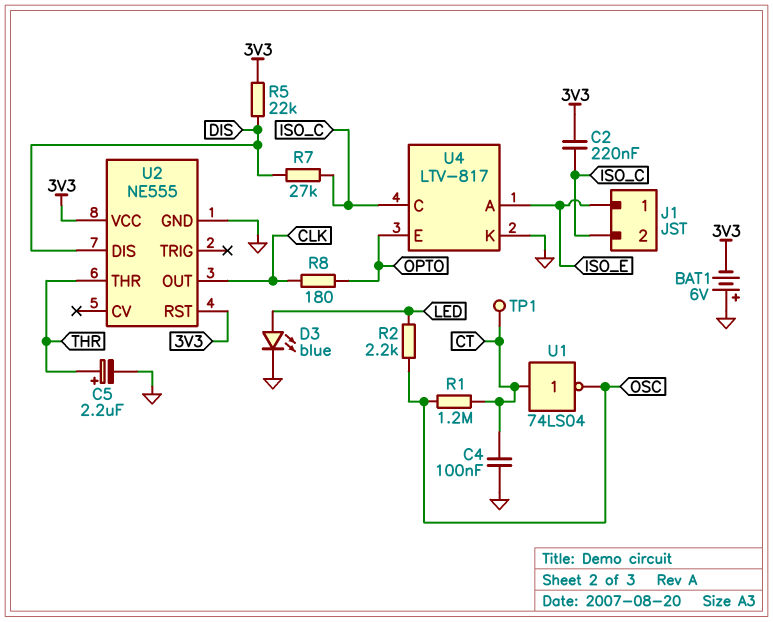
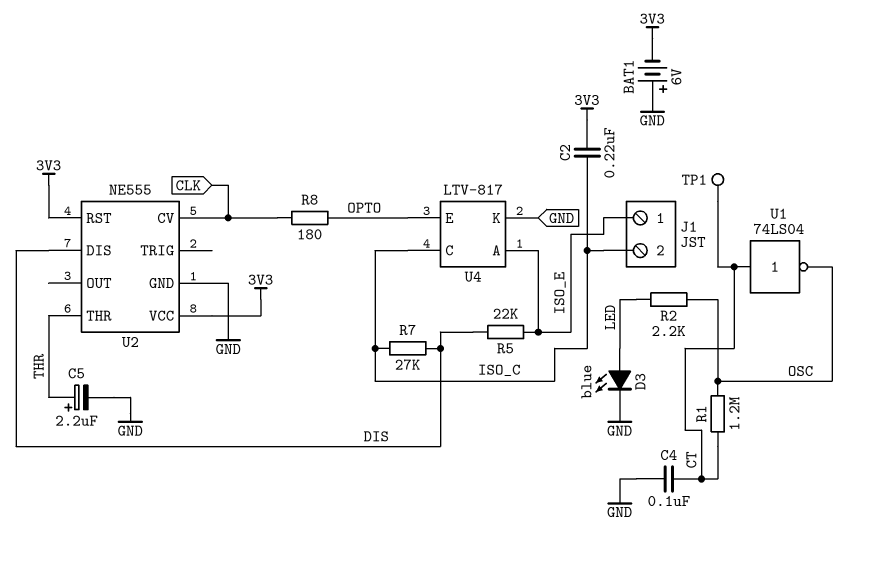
R5: 22k (3V3, DIS) -> 22k (DIS, ISO_E)
U2 pin CV: none -> CLK
U2 pin OUT: CLK -> none

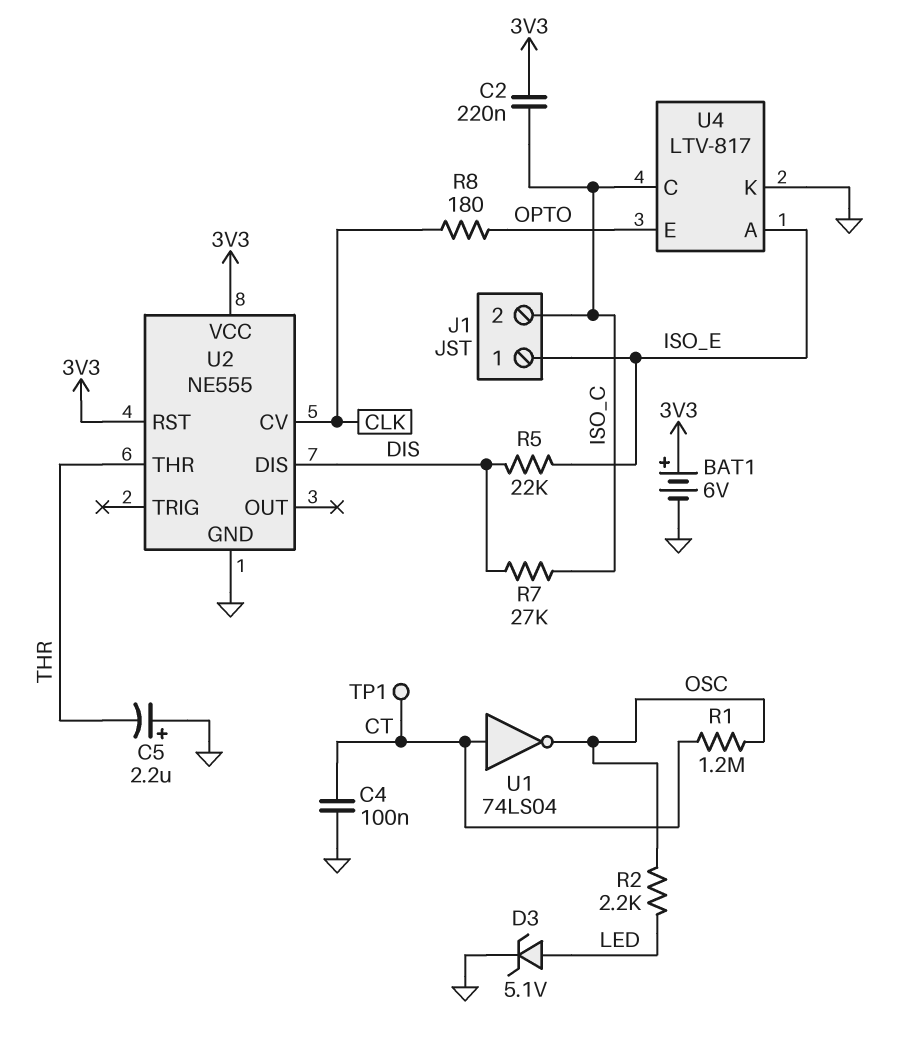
BAT1: 6V (plus GND, minus 3V3) -> 6V (plus 3V3, minus GND)
C5: 2.2uF (plus THR, minus GND) -> 2.2uF (plus GND, minus THR)
D3: LED blue (A LED, K GND) -> zener 5.1V (A LED, K GND)

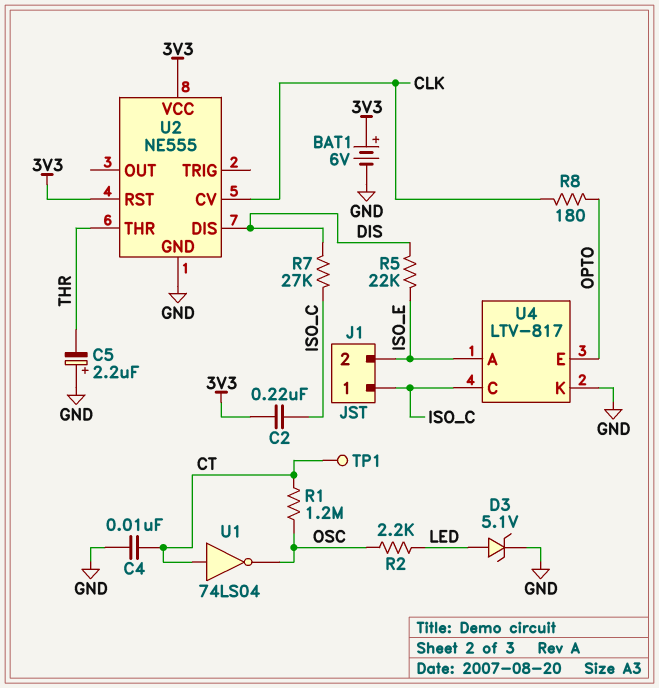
C4: 100nF (CT, GND) -> 10nF (CT, GND)
J1 pin 1: ISO_E -> ISO_C
J1 pin 2: ISO_C -> ISO_E

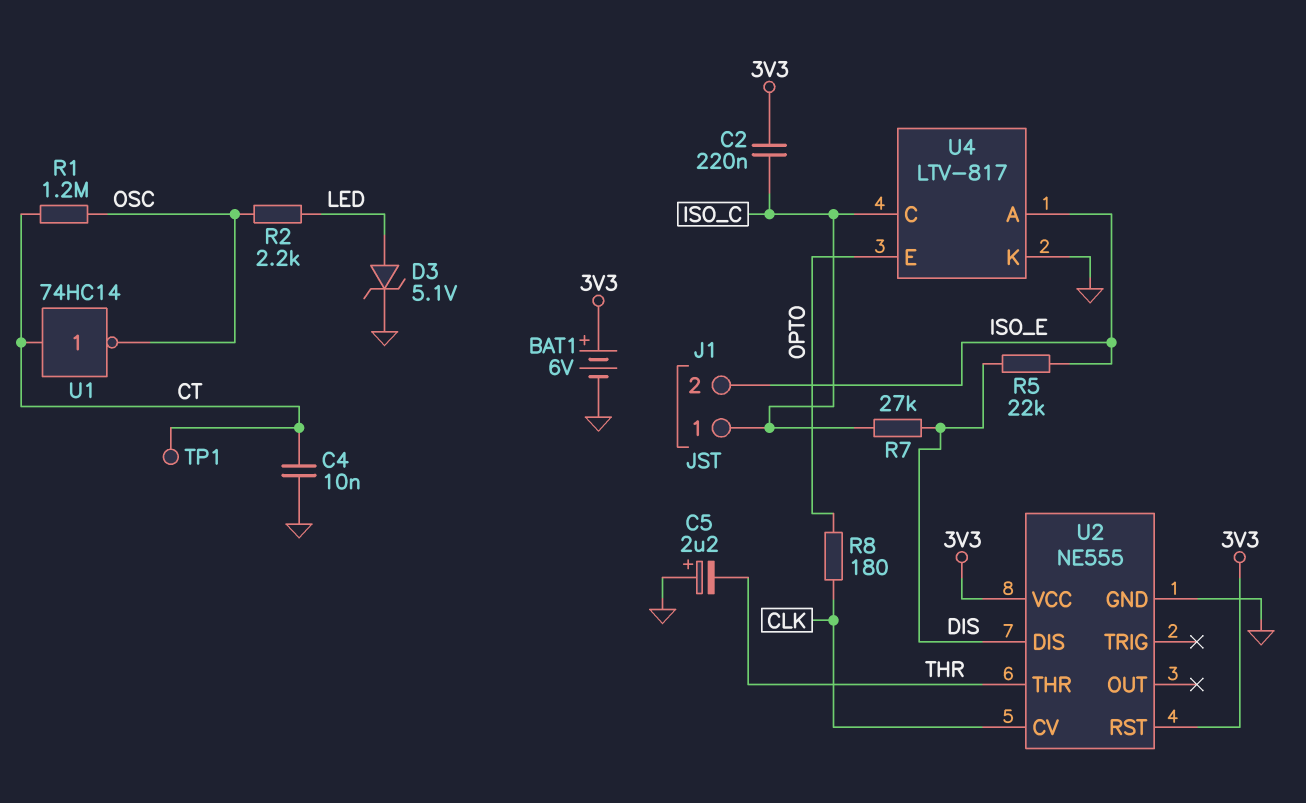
U1: NOT 74LS04 (in CT, out OSC) -> NOT 74HC14 (in CT, out OSC)

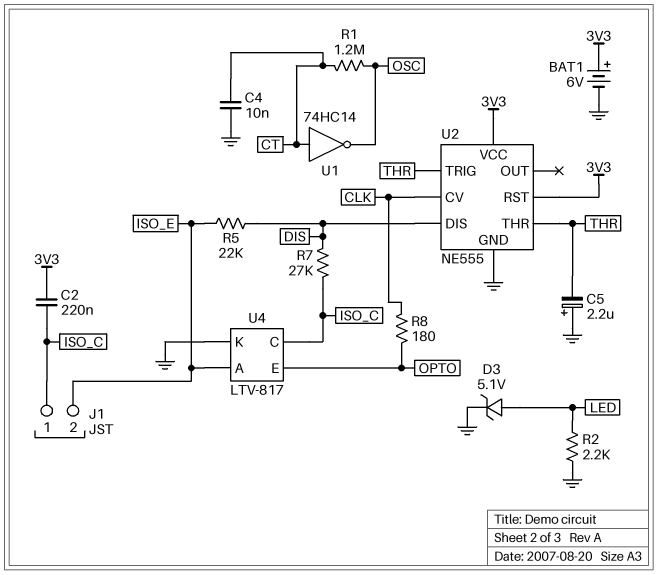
R2: 2.2k (LED, OSC) -> 2.2k (GND, LED)
TP1: test point (CT) -> none
U2 pin TRIG: none -> THR

